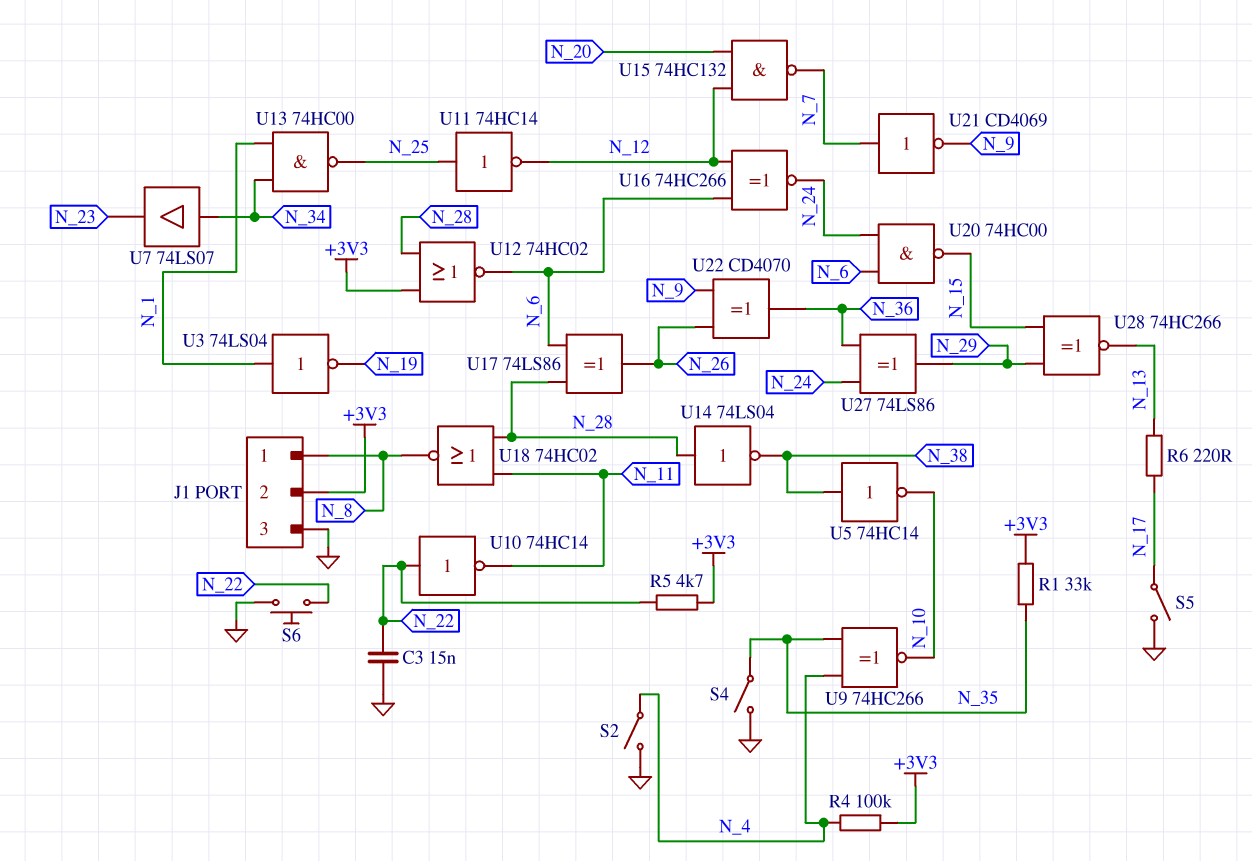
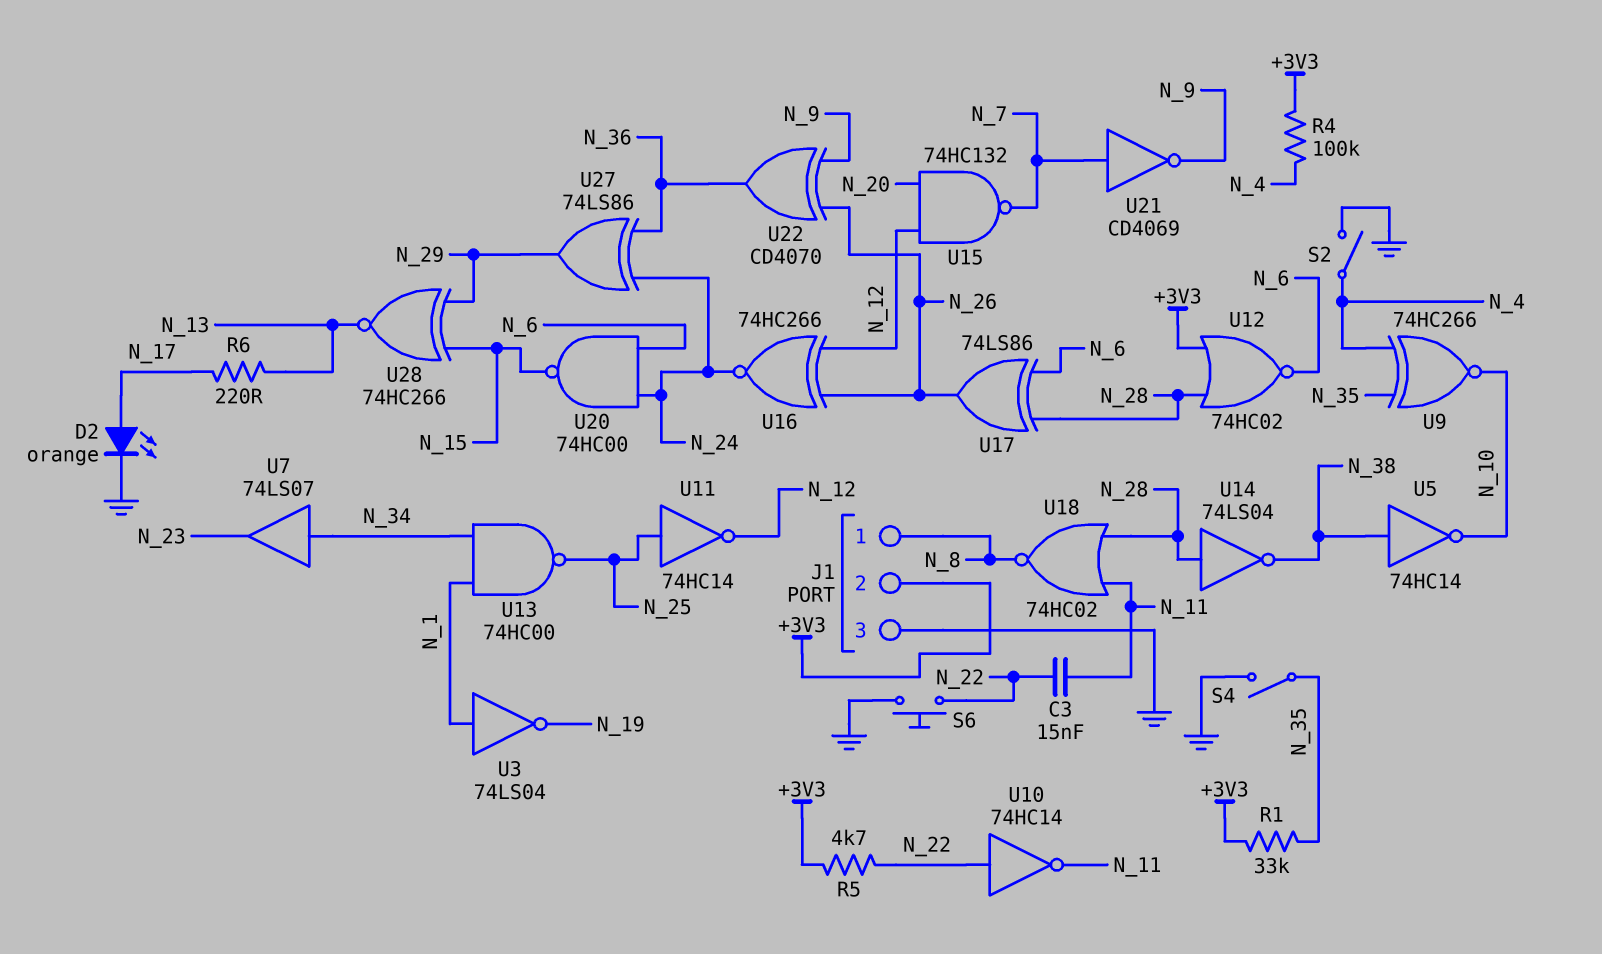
C3: 15nF (GND, N_22) -> 15nF (N_11, N_22)
D2: none -> LED orange (A N_17, K GND)
S5: switch (GND, N_17) -> none
U16: XNOR 74HC266 (in N_6, in N_12, out N_24) -> XNOR 74HC266 (in N_12, in N_26, out N_24)

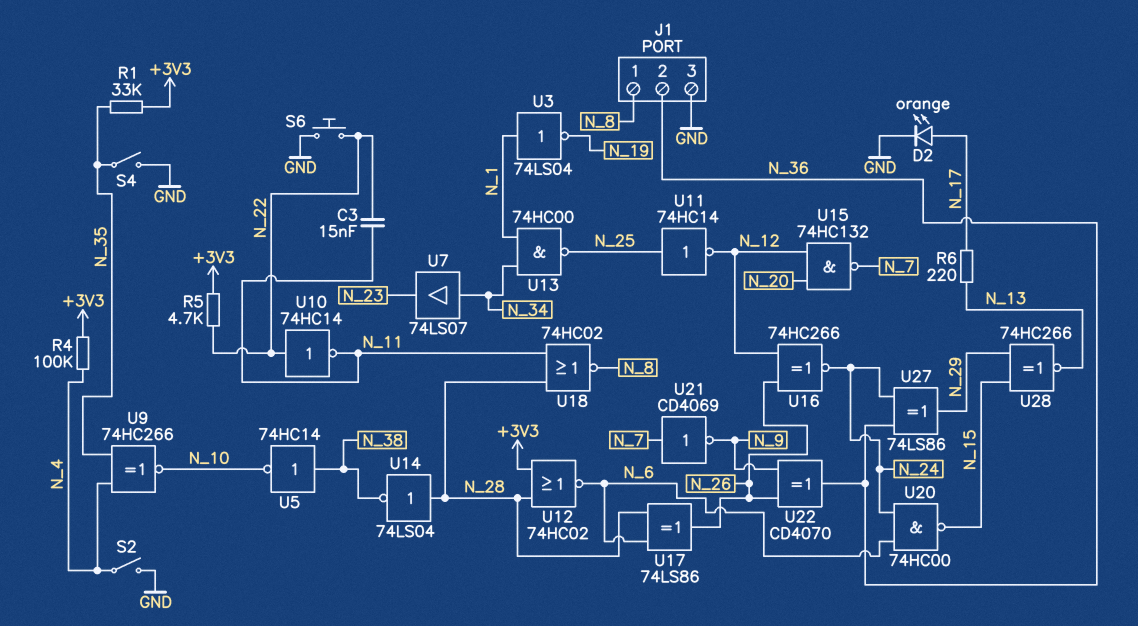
J1 pin 2: +3V3 -> N_36

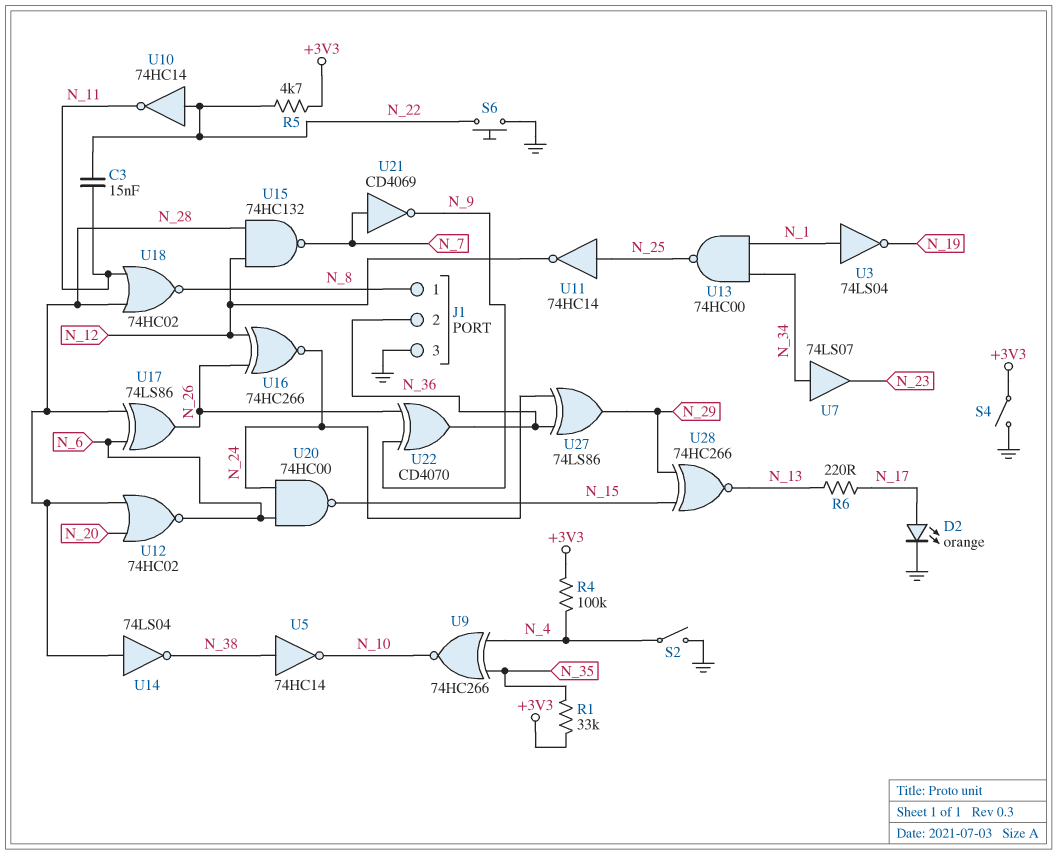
S4: switch (GND, N_35) -> switch (+3V3, GND)
U12: NOR 74HC02 (in +3V3, in N_28, out N_6) -> NOR 74HC02 (in N_20, in N_28, out N_6)
U15: NAND 74HC132 (in N_12, in N_20, out N_7) -> NAND 74HC132 (in N_12, in N_28, out N_7)

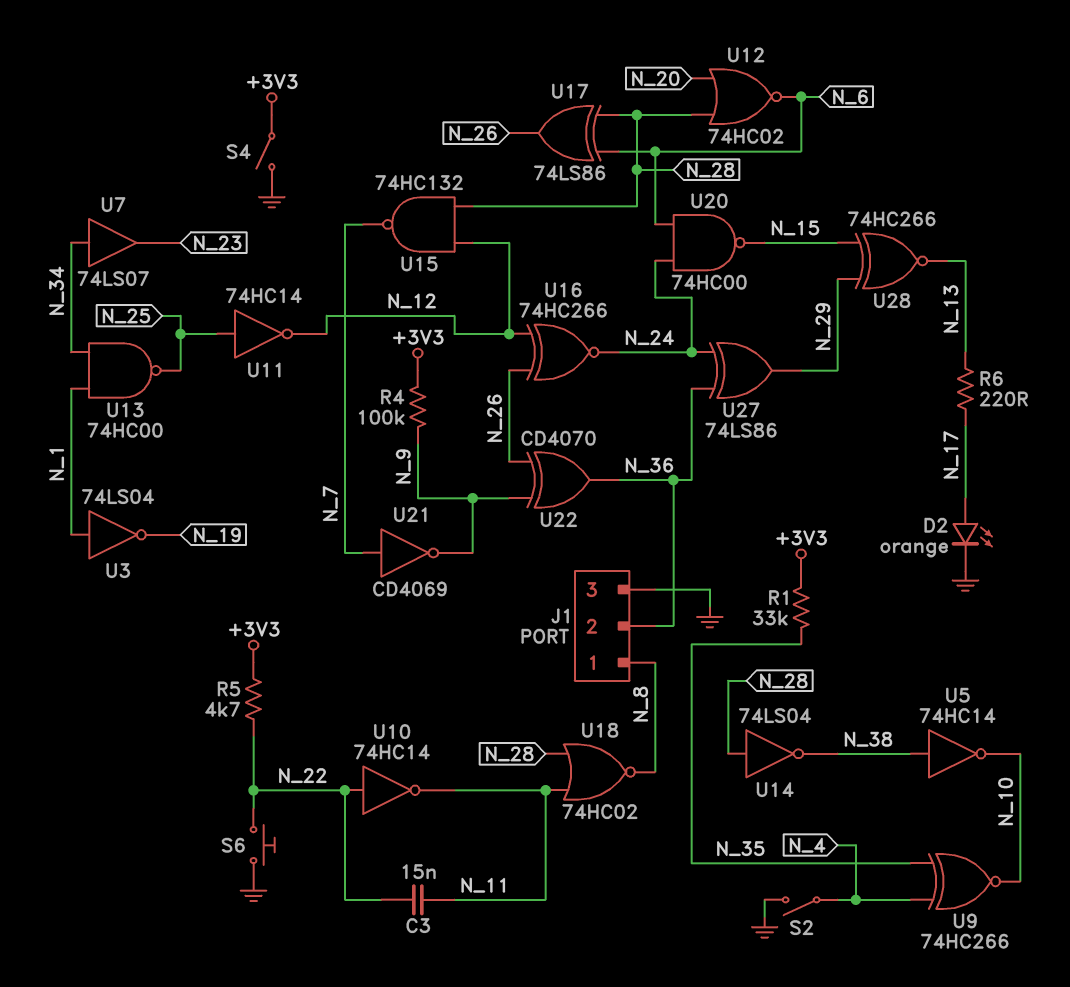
R4: 100k (+3V3, N_4) -> 100k (+3V3, N_9)

